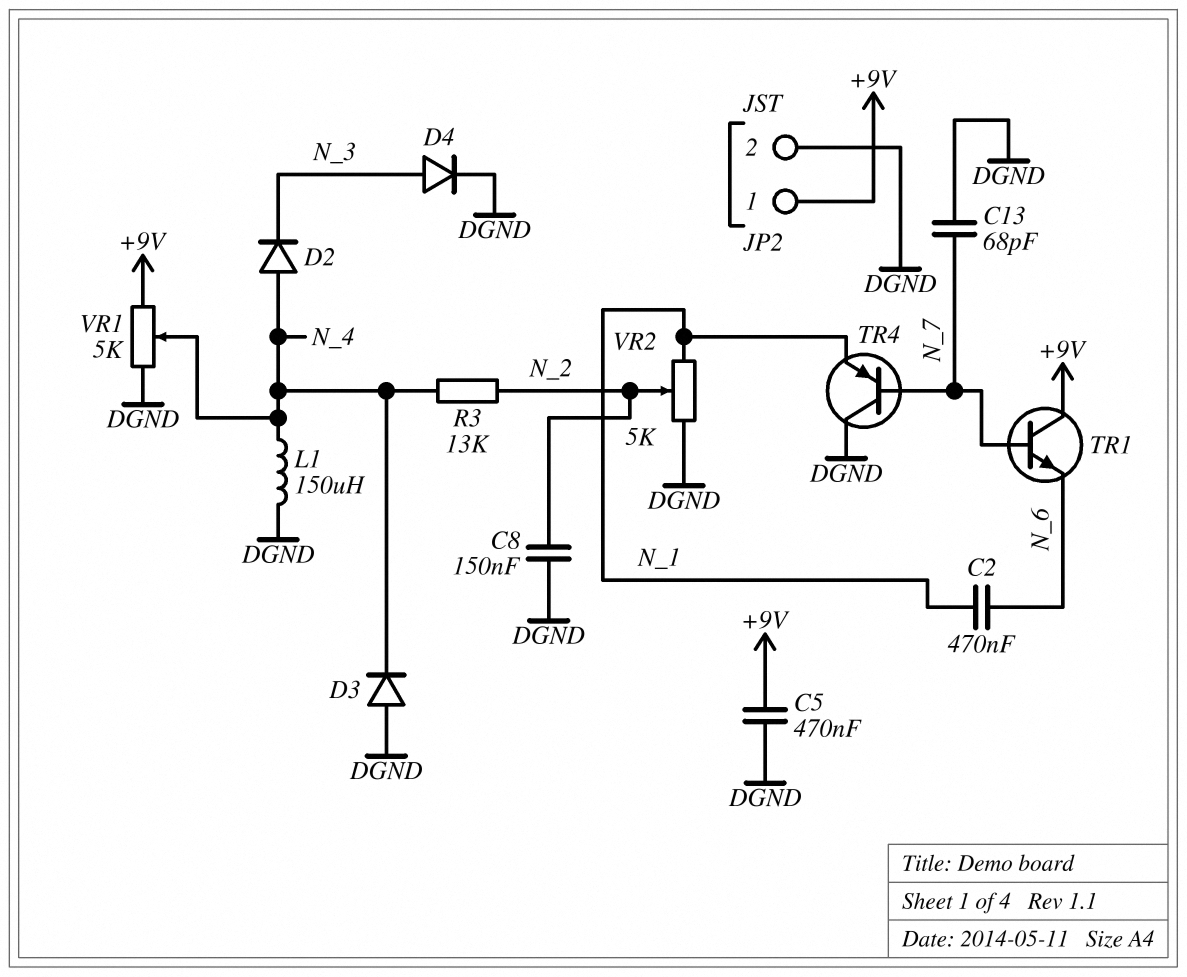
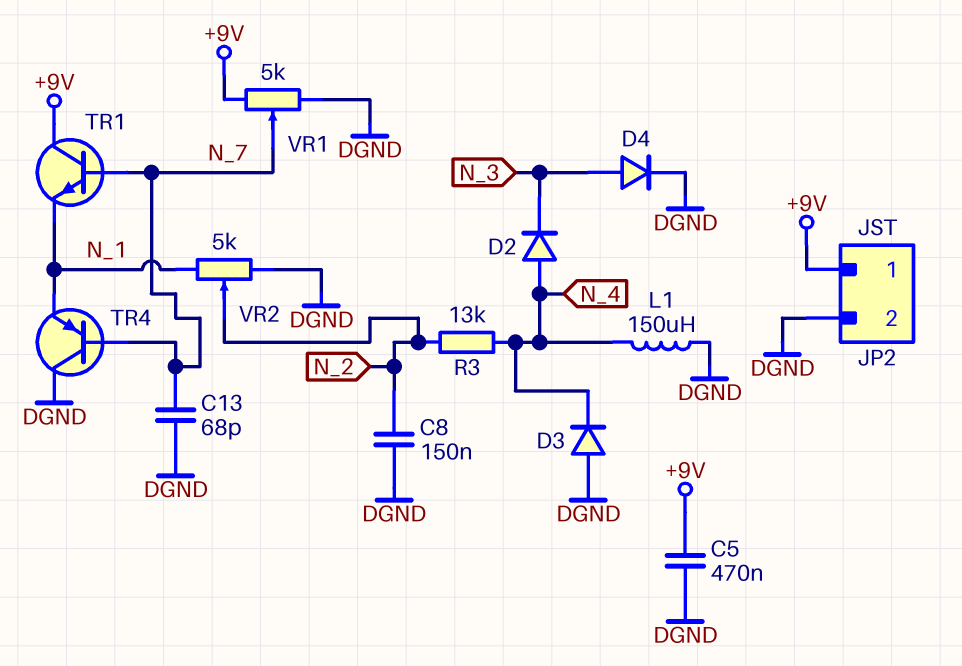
C2: 470nF (N_1, N_6) -> none
TR1: NPN (B N_7, C +9V, E N_6) -> NPN (B N_7, C +9V, E N_1)
VR1: 5k (+9V, DGND, wiper N_4) -> 5k (+9V, DGND, wiper N_7)

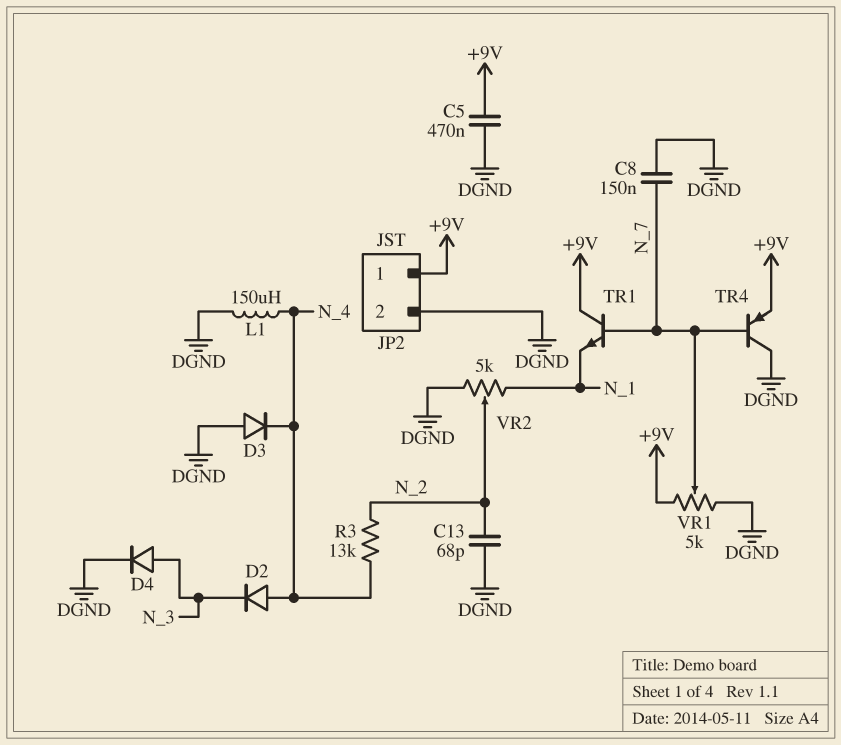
C8: 150nF (DGND, N_2) -> 150nF (DGND, N_7)
C13: 68pF (DGND, N_7) -> 68pF (DGND, N_2)
TR4: PNP (B N_7, C DGND, E N_1) -> PNP (B N_7, C DGND, E +9V)

